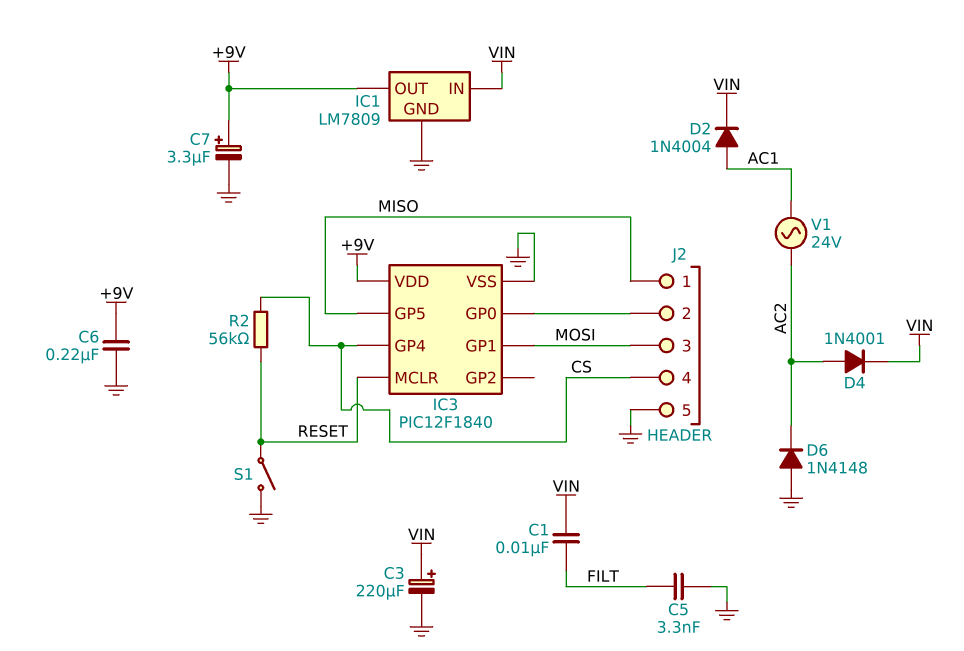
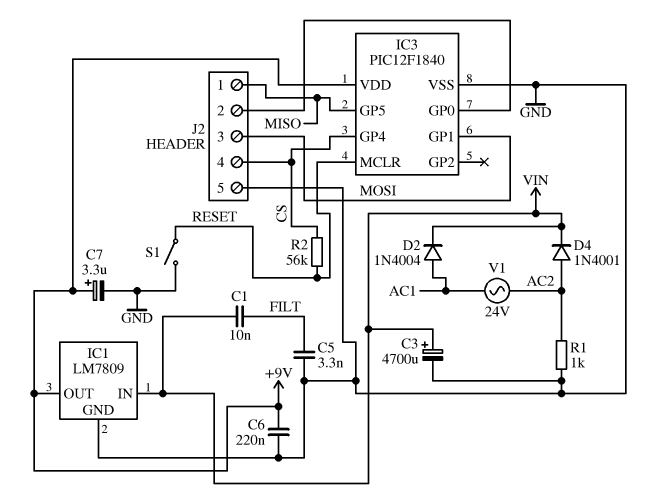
C3: 220uF (plus VIN, minus GND) -> 4700uF (plus VIN, minus GND)
D6: diode 1N4148 (A GND, K AC2) -> none
R1: none -> 1k (AC2, GND)

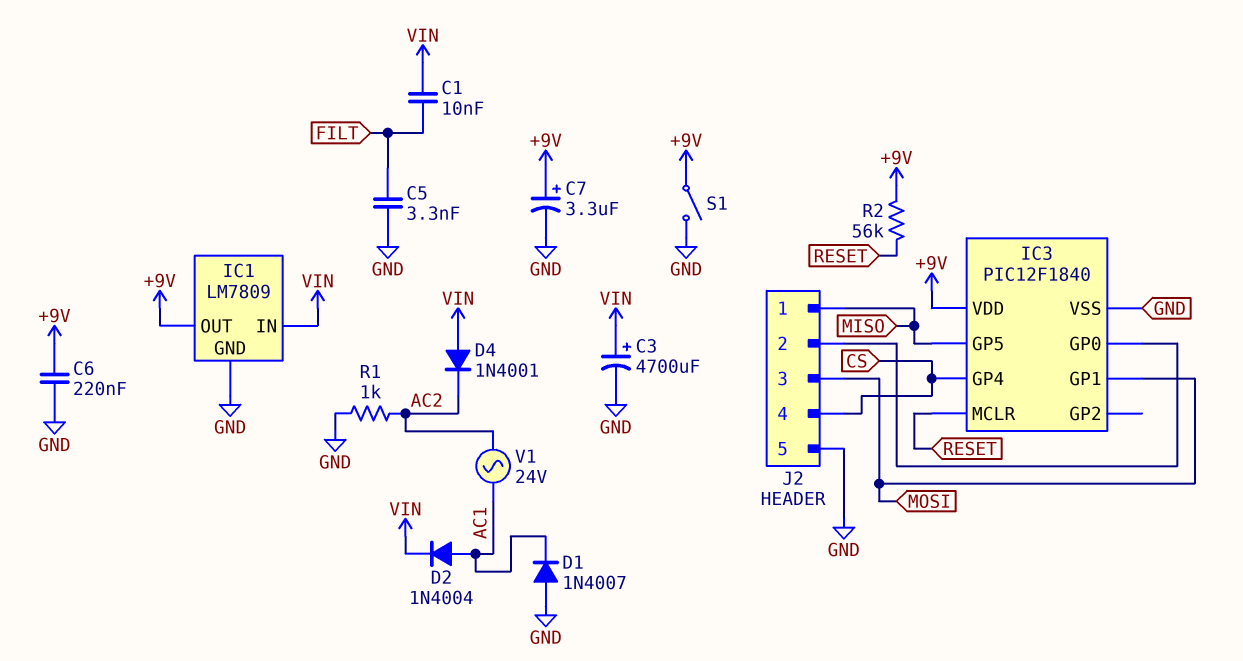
D1: none -> diode 1N4007 (A GND, K AC1)
D4: diode 1N4001 (A AC2, K VIN) -> diode 1N4001 (A VIN, K AC2)
R2: 56k (CS, RESET) -> 56k (+9V, RESET)
S1: switch (GND, RESET) -> switch (+9V, GND)

